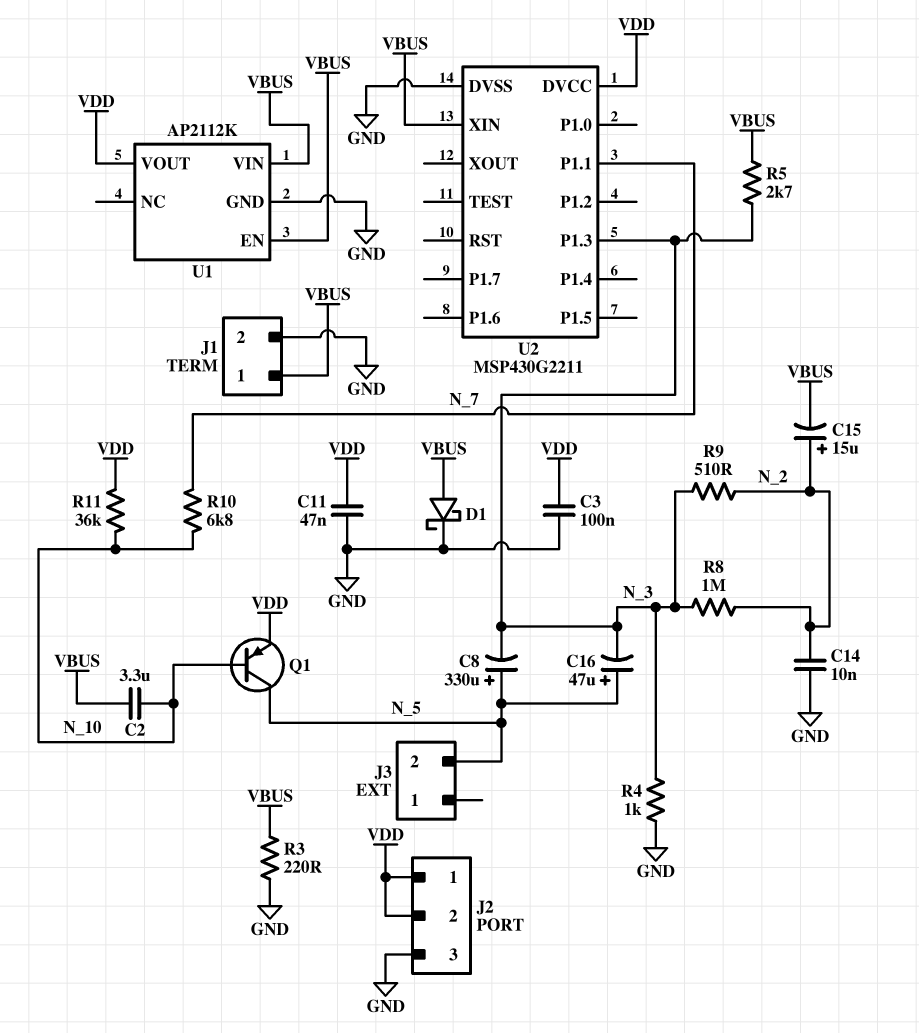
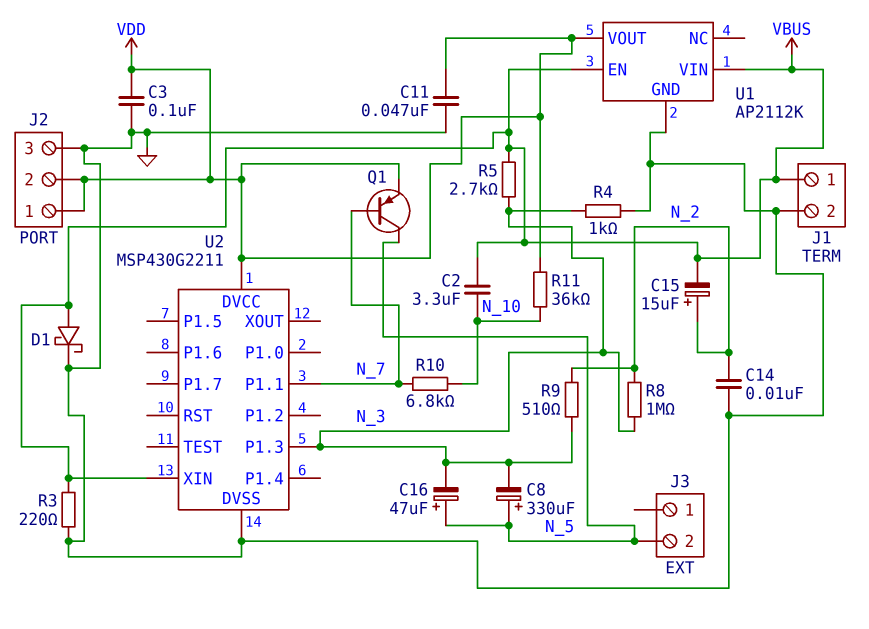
Q1: PNP (B N_10, C N_5, E VDD) -> PNP (B N_7, C N_5, E VDD)

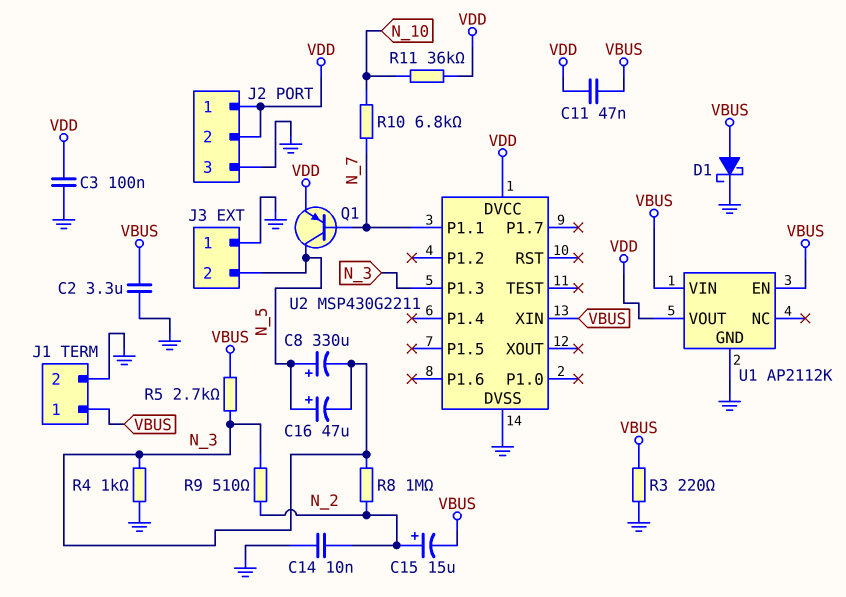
C2: 3.3uF (N_10, VBUS) -> 3.3uF (GND, VBUS)
C11: 47nF (GND, VDD) -> 47nF (VBUS, VDD)
J3 pin 1: none -> GND

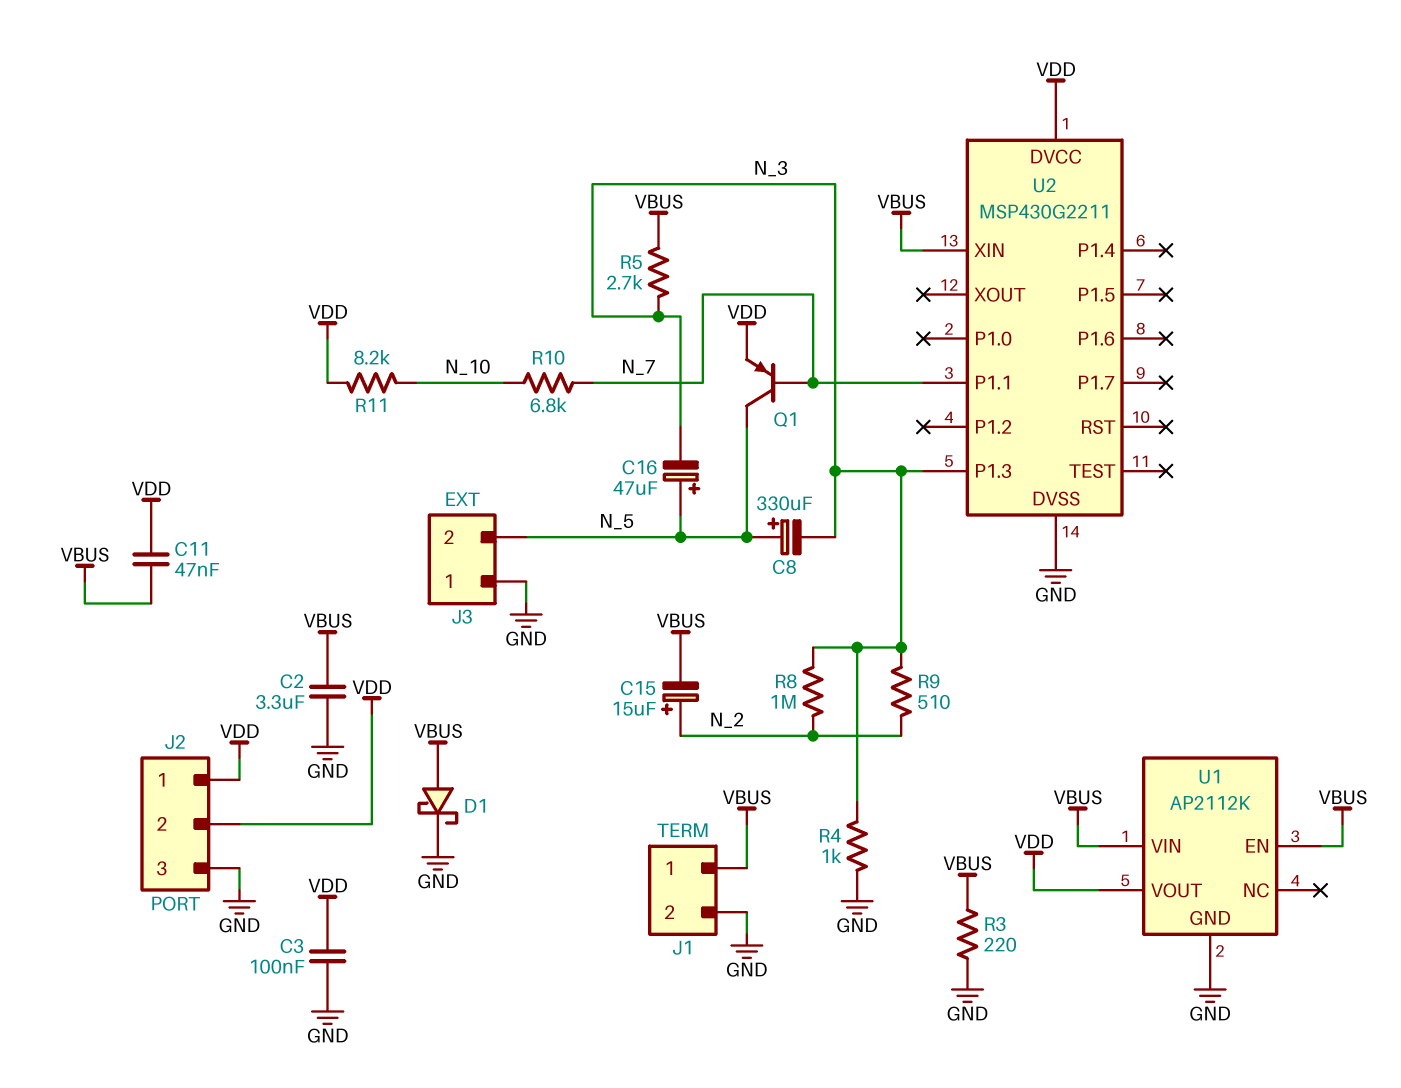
C14: 10nF (GND, N_2) -> none
R11: 36k (N_10, VDD) -> 8.2k (N_10, VDD)

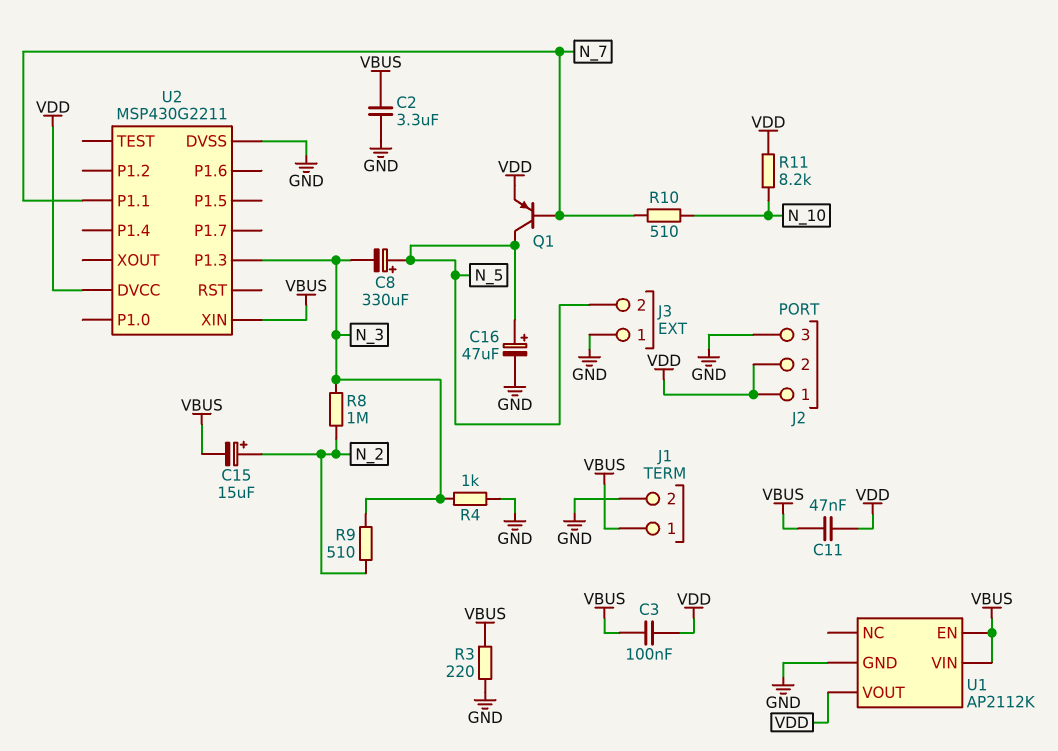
C3: 100nF (GND, VDD) -> 100nF (VBUS, VDD)
C16: 47uF (plus N_5, minus N_3) -> 47uF (plus N_5, minus GND)
D1: schottky (A VBUS, K GND) -> none
R5: 2.7k (N_3, VBUS) -> none
R10: 6.8k (N_7, N_10) -> 510 (N_7, N_10)

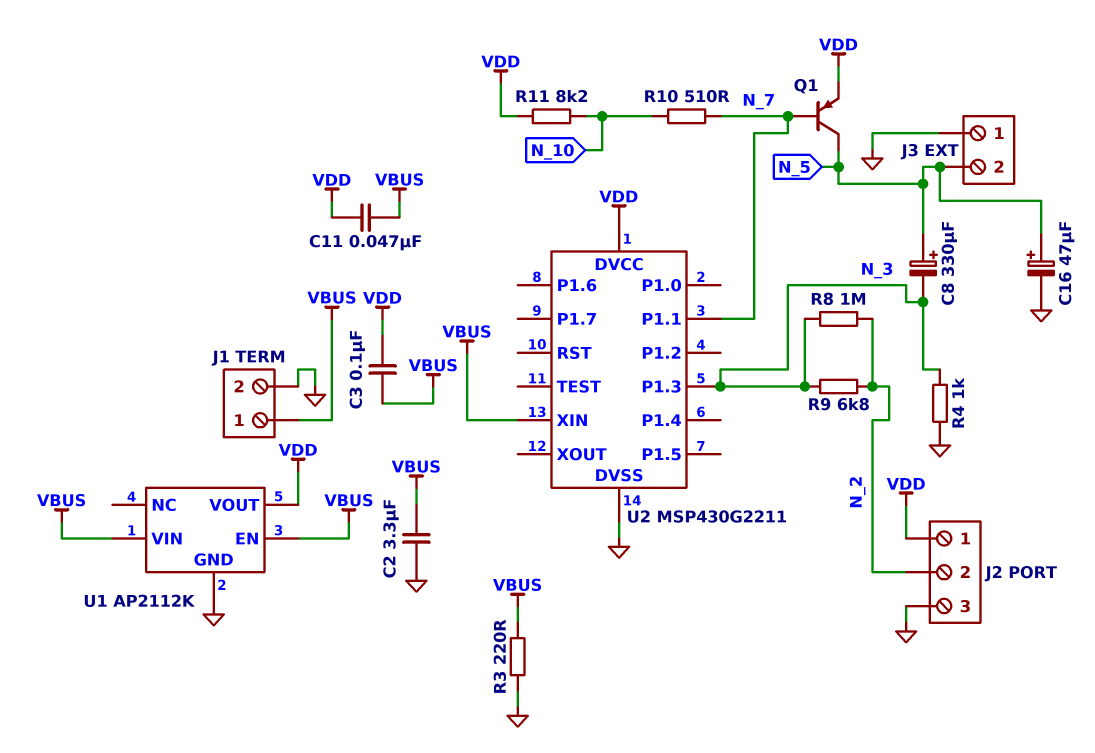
C15: 15uF (plus N_2, minus VBUS) -> none
J2 pin 2: VDD -> N_2
R9: 510 (N_2, N_3) -> 6.8k (N_2, N_3)

